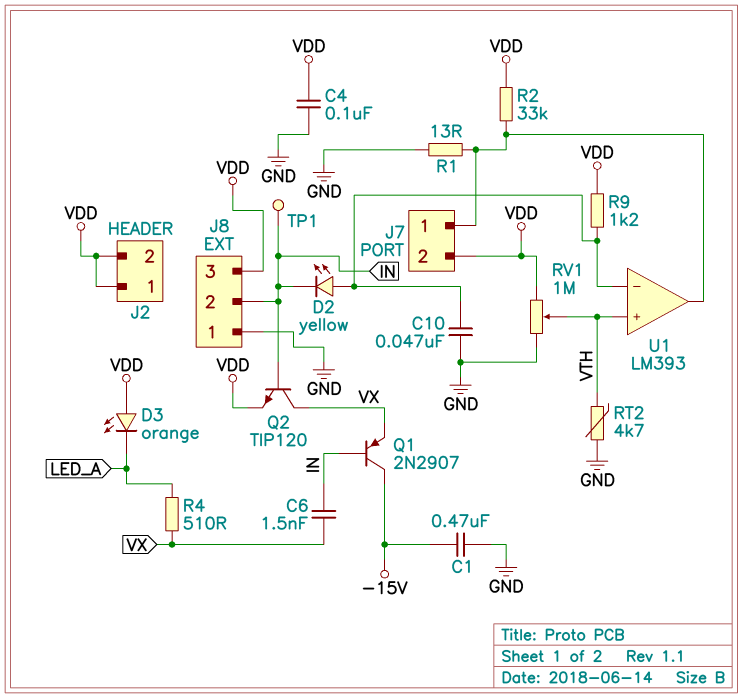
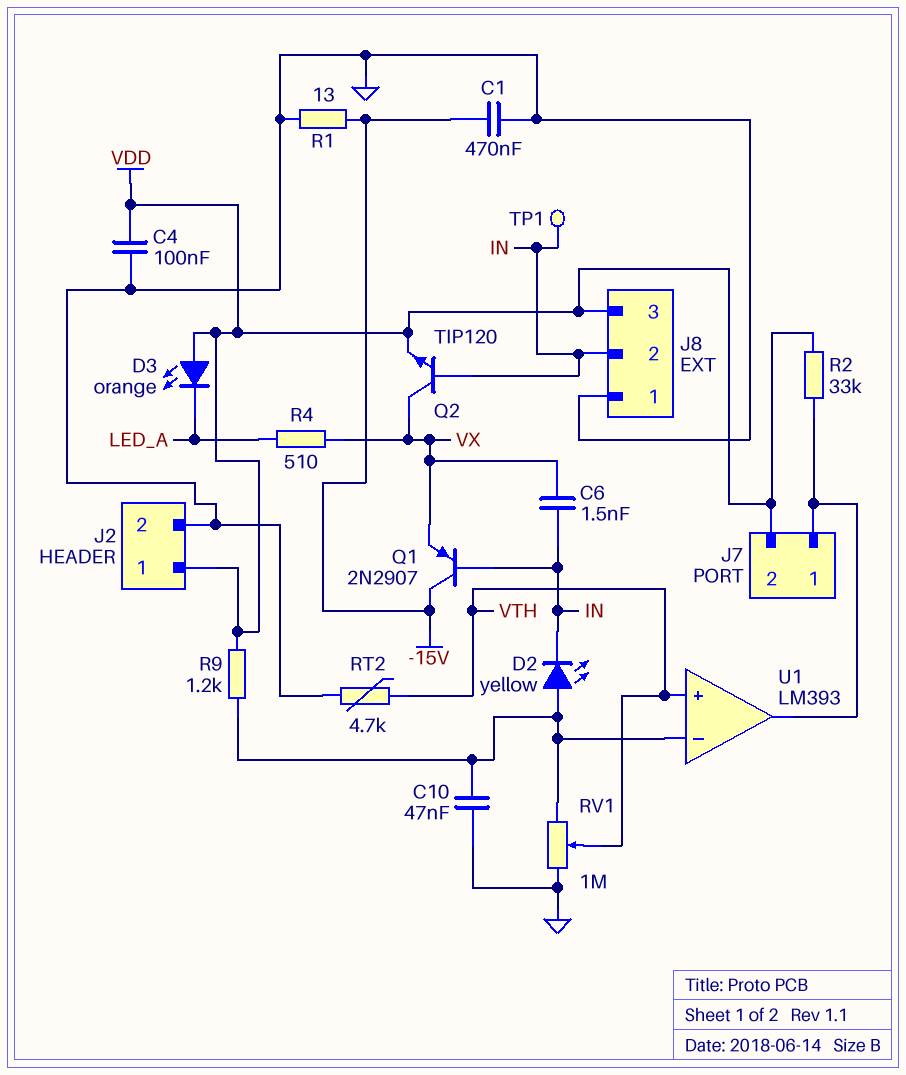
J2 pin 2: VDD -> GND
R1: 13 (GND, J7/1) -> 13 (-15V, GND)
RV1: 1M (GND, VDD, wiper VTH) -> 1M (GND, U1/in-, wiper VTH)

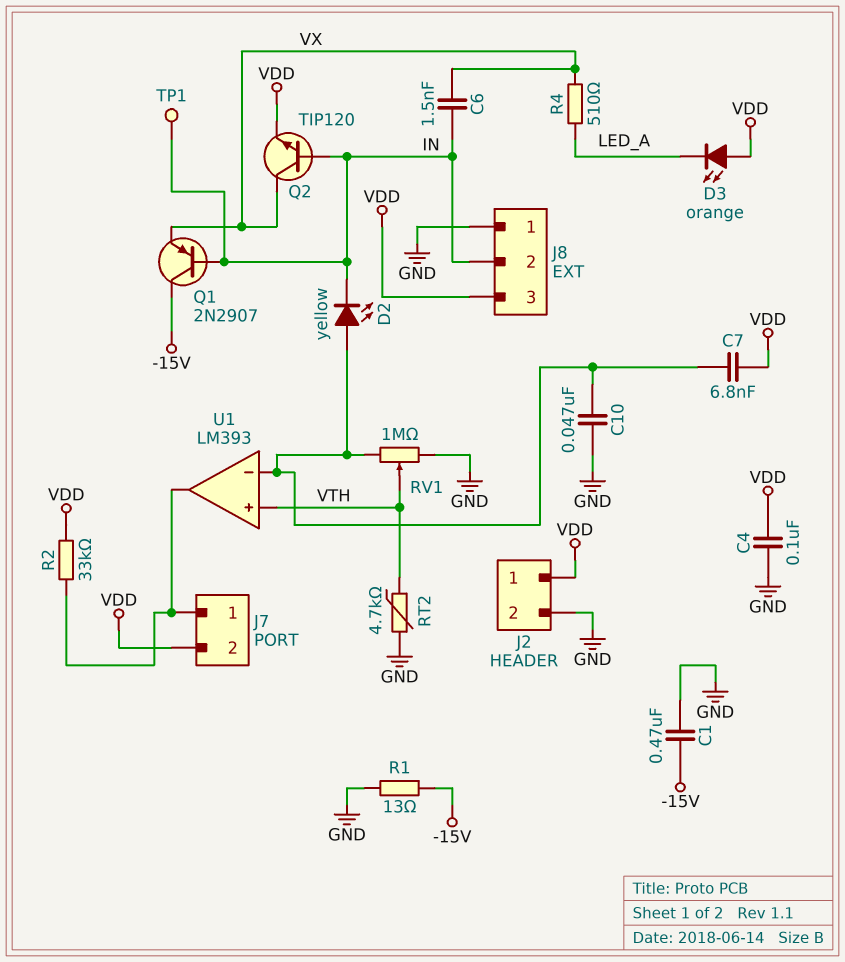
C7: none -> 6.8nF (U1/in-, VDD)
R9: 1.2k (U1/in-, VDD) -> none

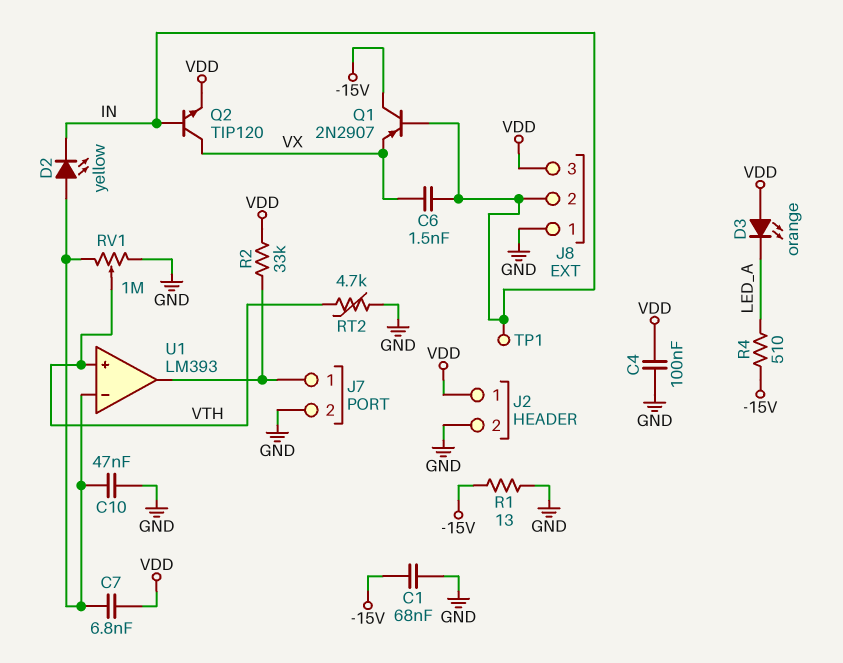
C1: 470nF (-15V, GND) -> 68nF (-15V, GND)
J7 pin 2: VDD -> GND
R4: 510 (LED_A, VX) -> 510 (-15V, LED_A)

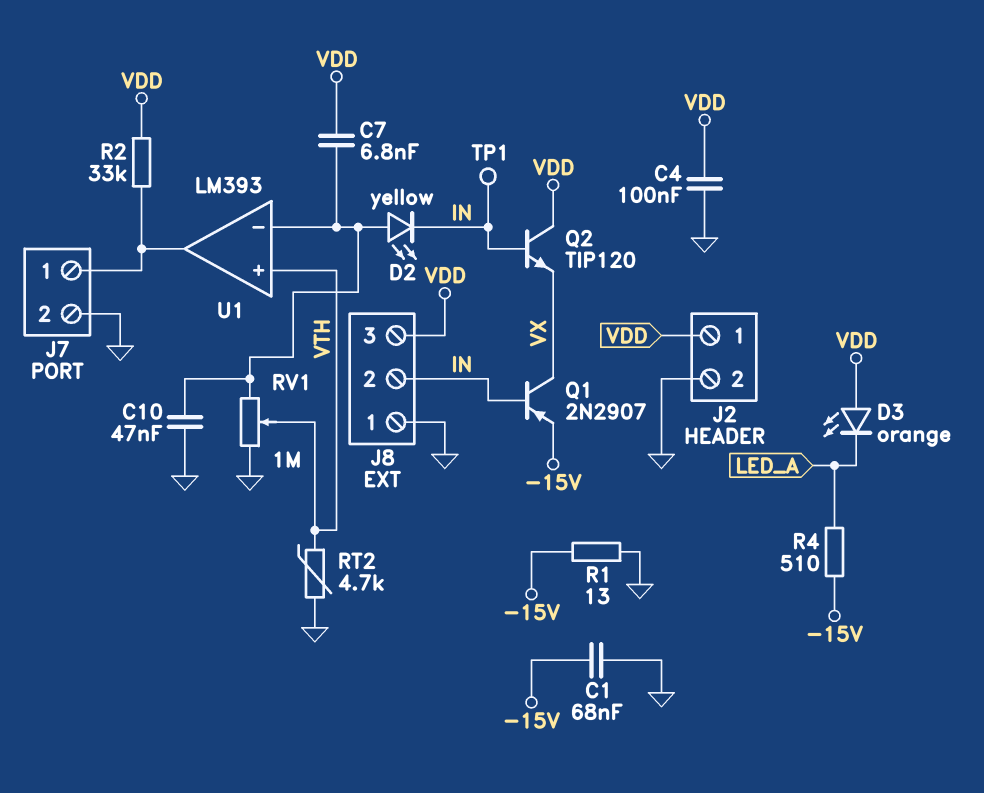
C6: 1.5nF (IN, VX) -> none
Q1: PNP 2N2907 (B IN, C -15V, E VX) -> PNP 2N2907 (B IN, C VX, E -15V)
Q2: NPN TIP120 (B IN, C VX, E VDD) -> NPN TIP120 (B IN, C VDD, E VX)

